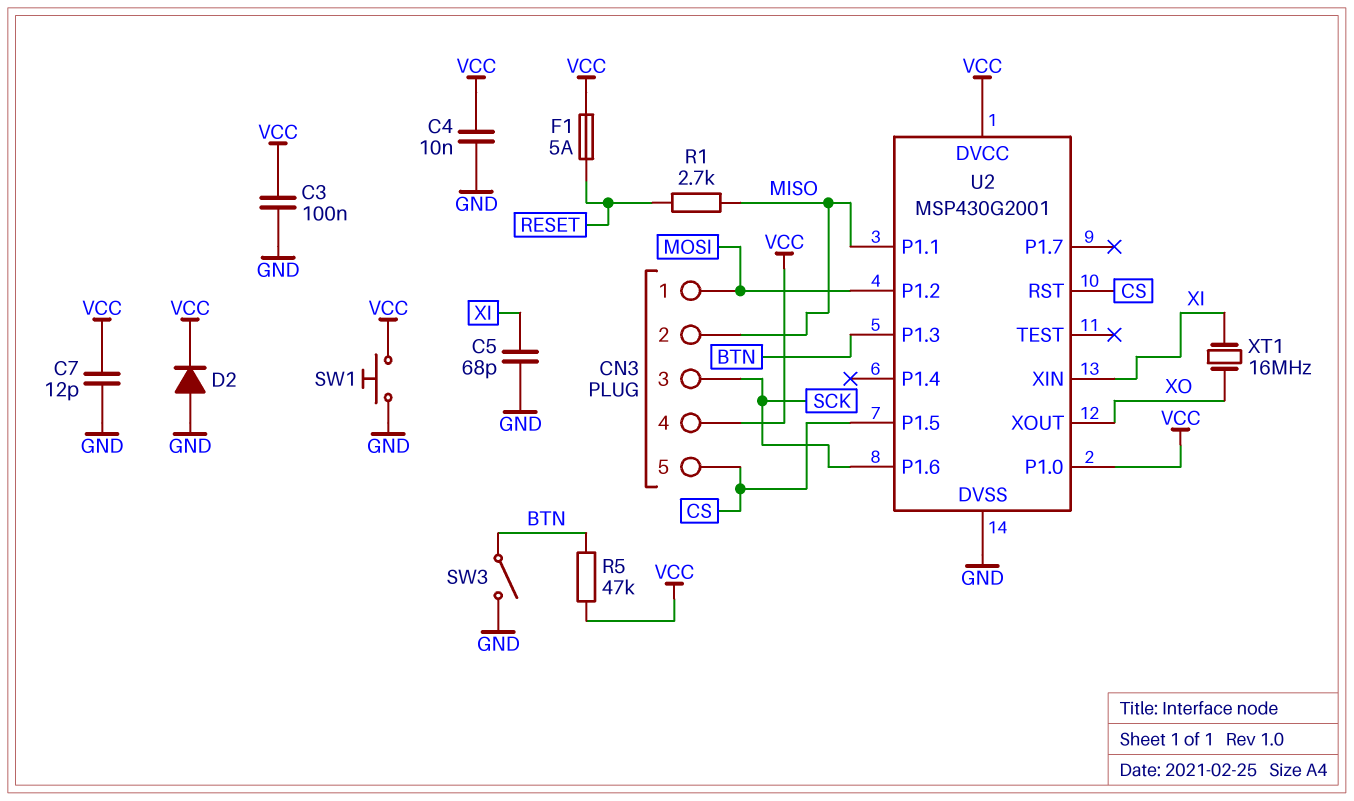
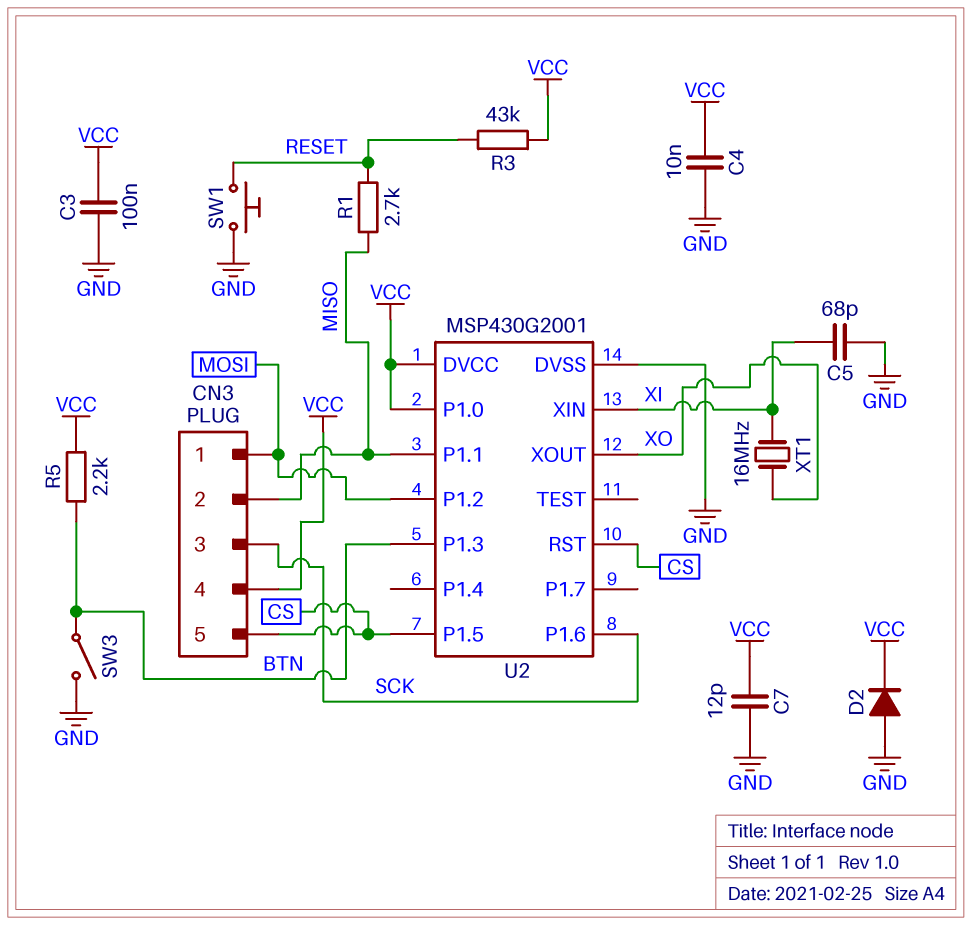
F1: 5A (RESET, VCC) -> none
R3: none -> 43k (RESET, VCC)
R5: 47k (BTN, VCC) -> 2.2k (BTN, VCC)
SW1: button (GND, VCC) -> button (GND, RESET)

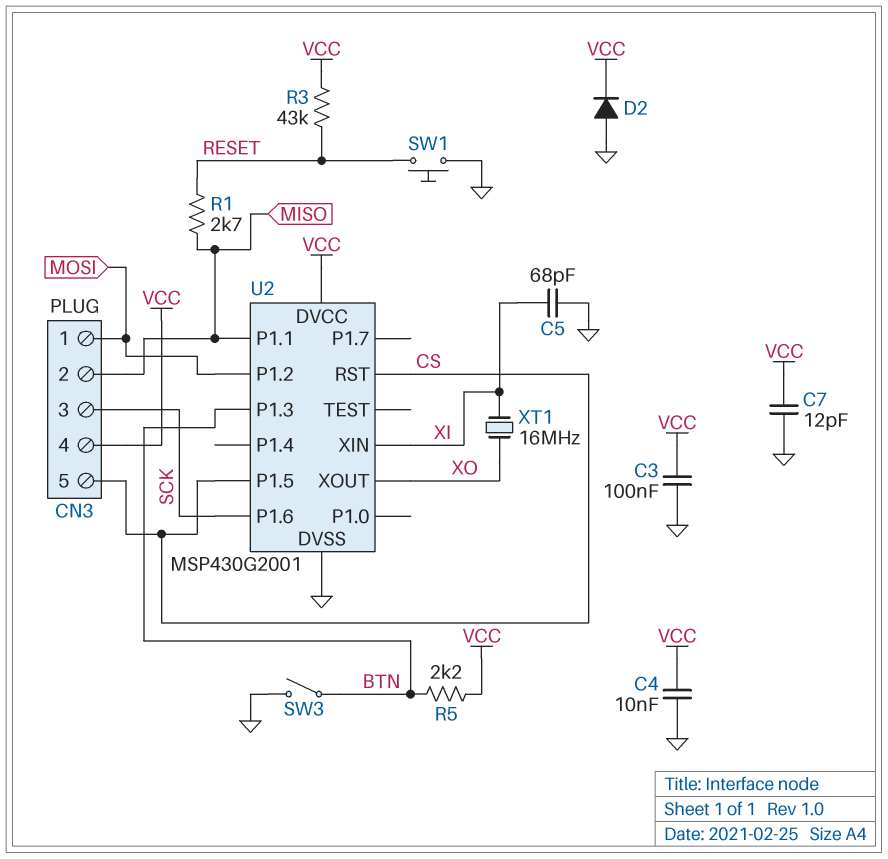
U2 pin P1.0: VCC -> none

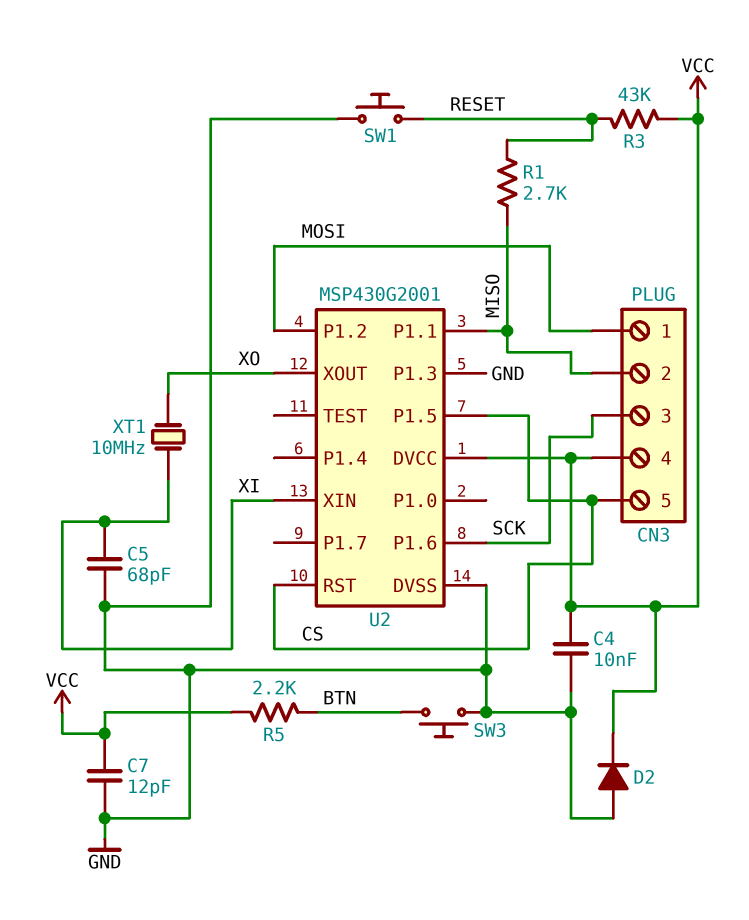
C3: 100nF (GND, VCC) -> none
SW3: switch (BTN, GND) -> button (BTN, GND)
U2 pin P1.3: BTN -> GND
XT1: 16MHz (XI, XO) -> 10MHz (XI, XO)

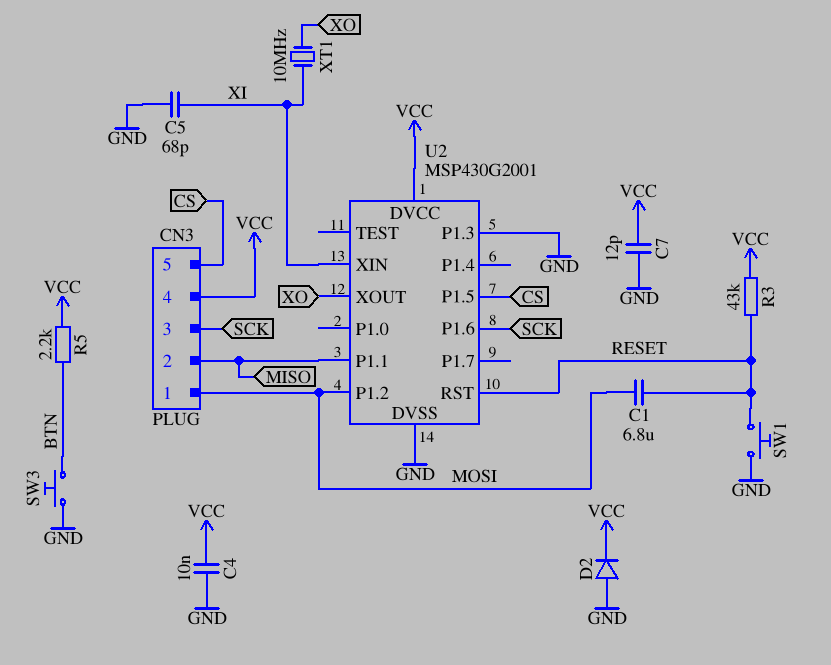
C1: none -> 6.8uF (MOSI, RESET)
R1: 2.7k (MISO, RESET) -> none
U2 pin RST: CS -> RESET

